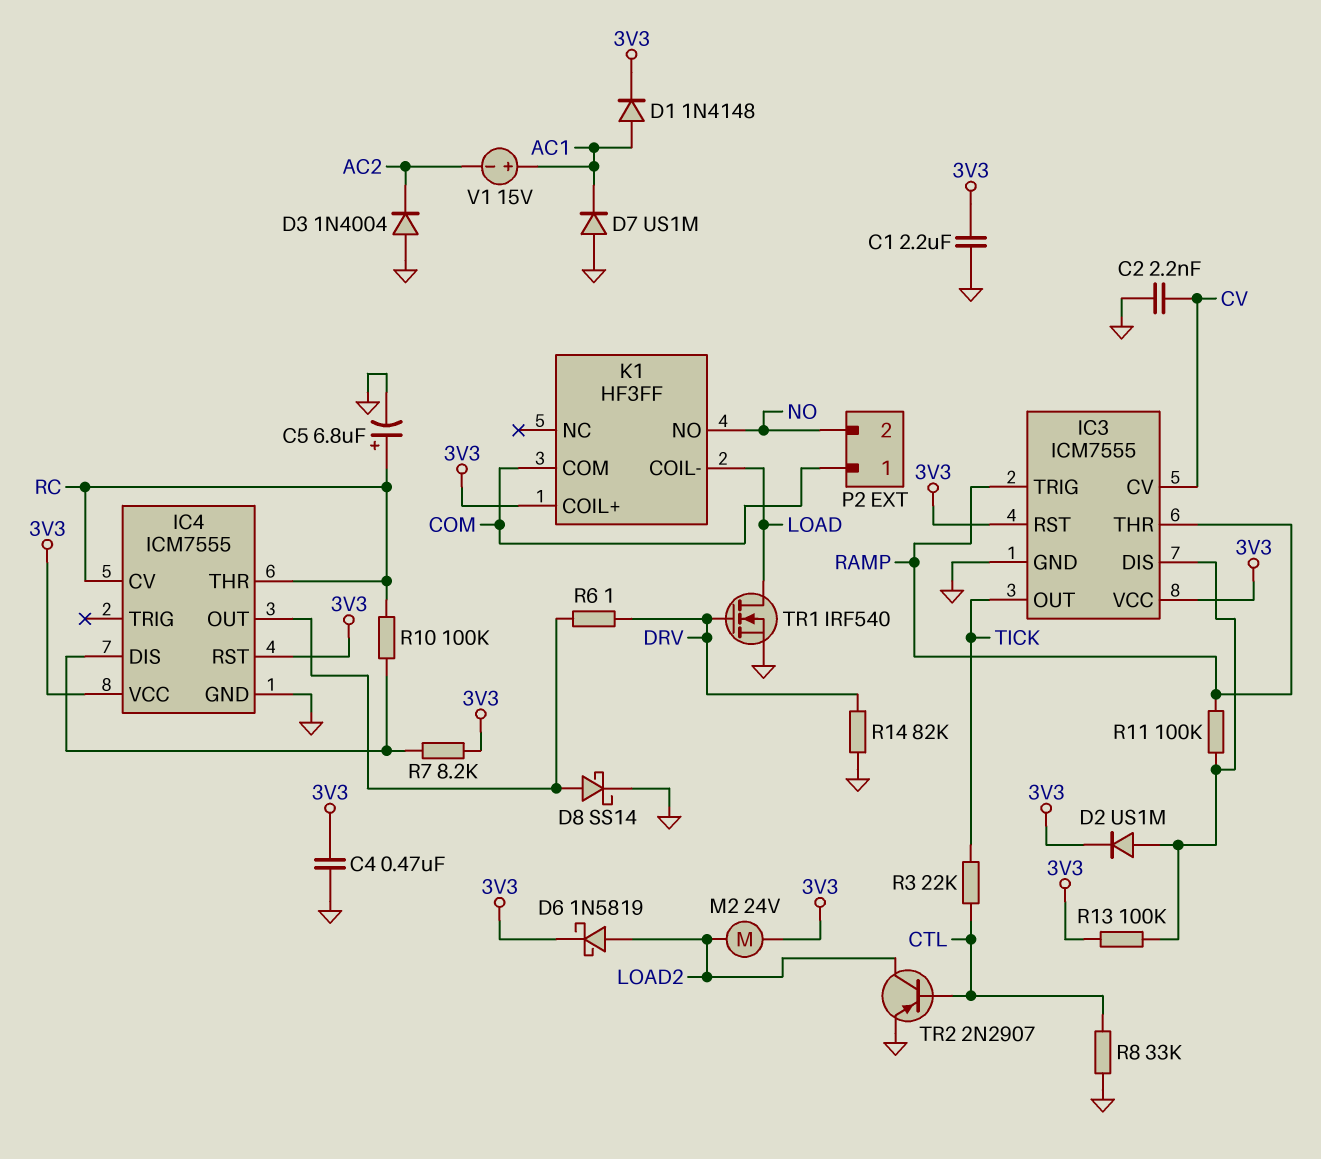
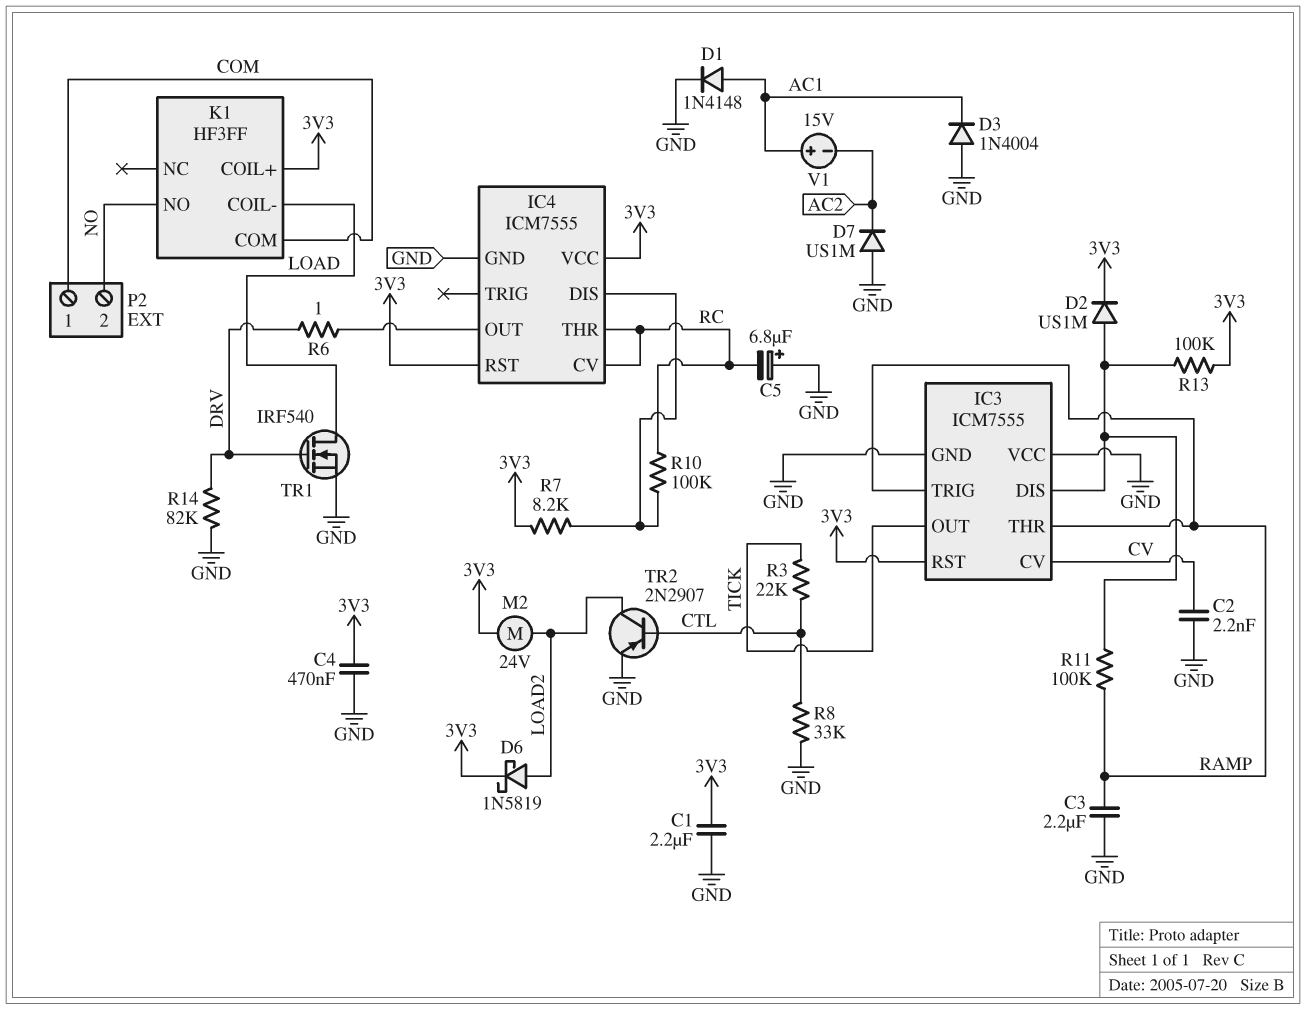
C3: none -> 2.2uF (GND, RAMP)
C5: 6.8uF (plus RC, minus GND) -> 6.8uF (plus GND, minus RC)
D1: diode 1N4148 (A AC1, K 3V3) -> diode 1N4148 (A AC1, K GND)
D3: diode 1N4004 (A GND, K AC2) -> diode 1N4004 (A GND, K AC1)
D7: diode US1M (A GND, K AC1) -> diode US1M (A GND, K AC2)
D8: schottky SS14 (A IC4/OUT, K GND) -> none
IC3 pin VCC: 3V3 -> GND

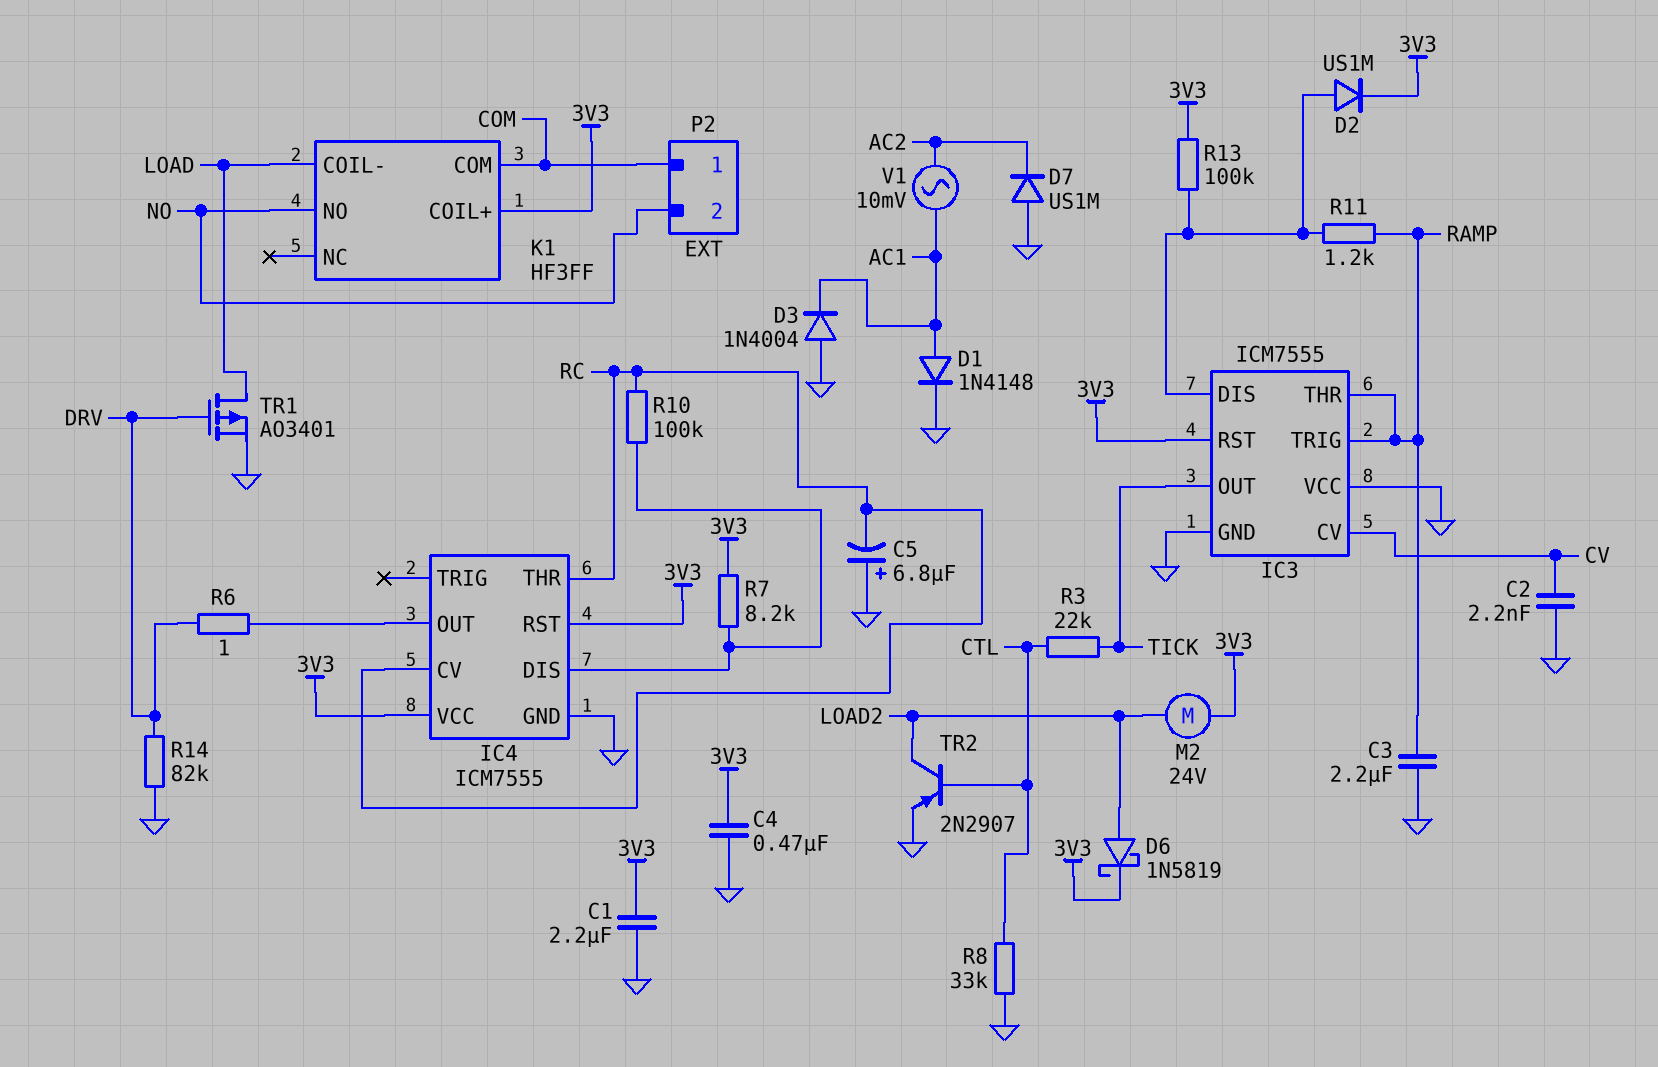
R11: 100k (IC3/DIS, RAMP) -> 1.2k (IC3/DIS, RAMP)
TR1: NMOS IRF540 (G DRV, D LOAD, S GND) -> PMOS AO3401 (G DRV, D LOAD, S GND)
V1: 15V (plus AC1, minus AC2) -> AC 10mV (AC1, AC2)

